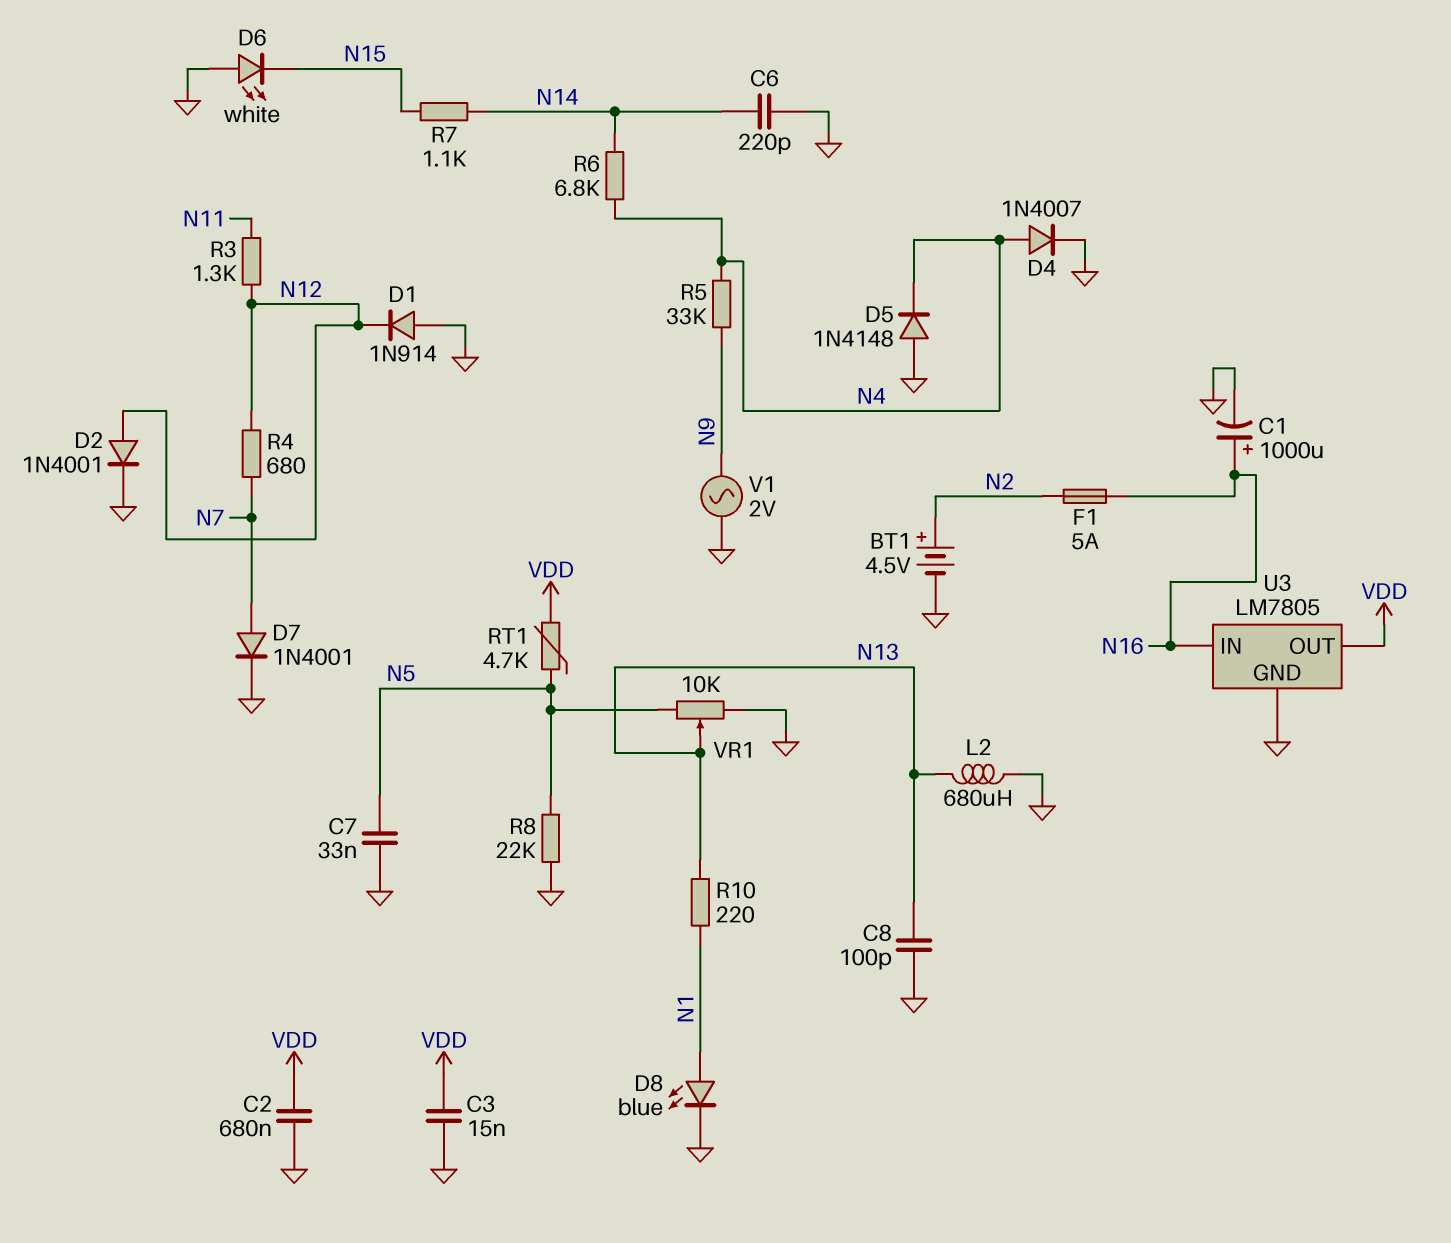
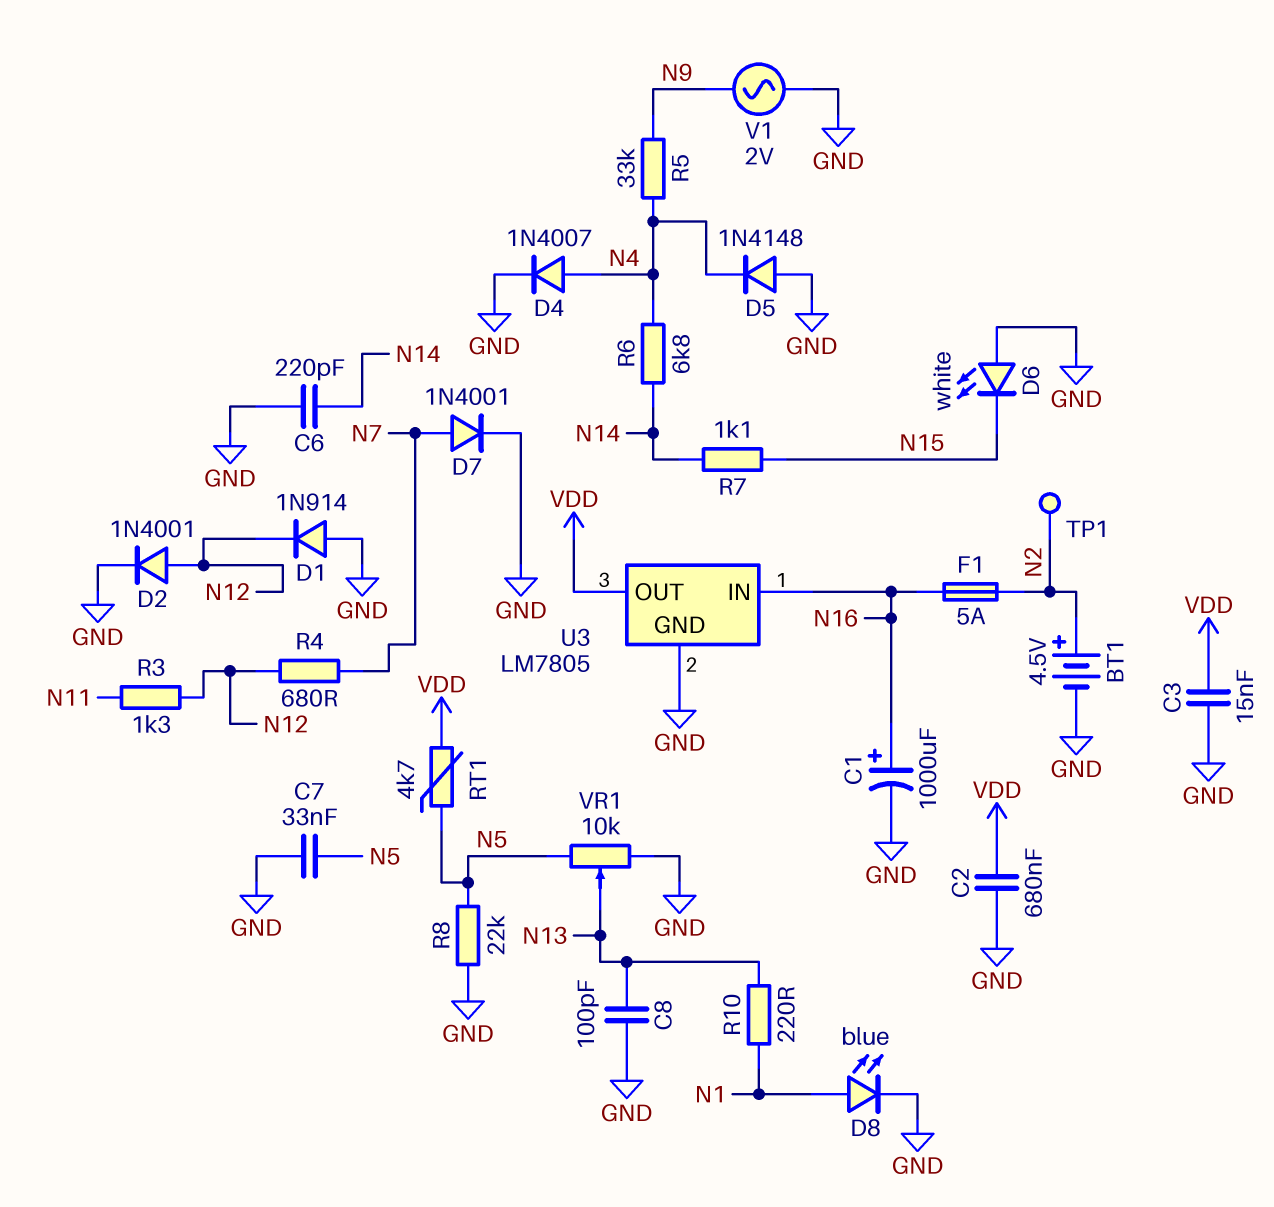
L2: 680uH (GND, N13) -> none
TP1: none -> test point (N2)

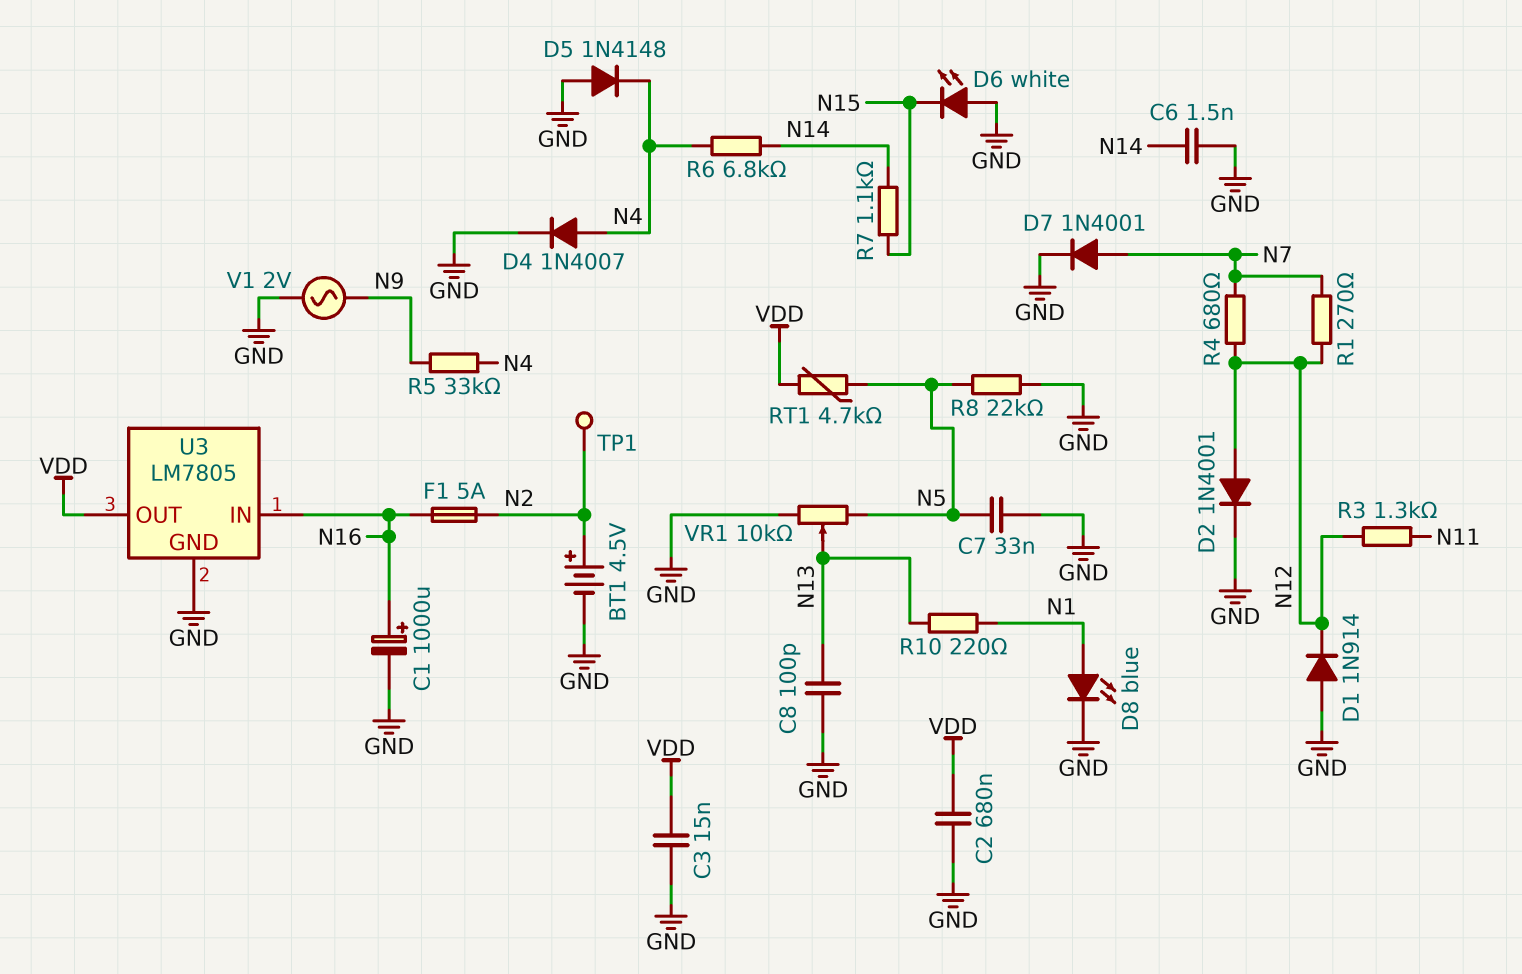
C6: 220pF (GND, N14) -> 1.5nF (GND, N14)
R1: none -> 270 (N7, N12)

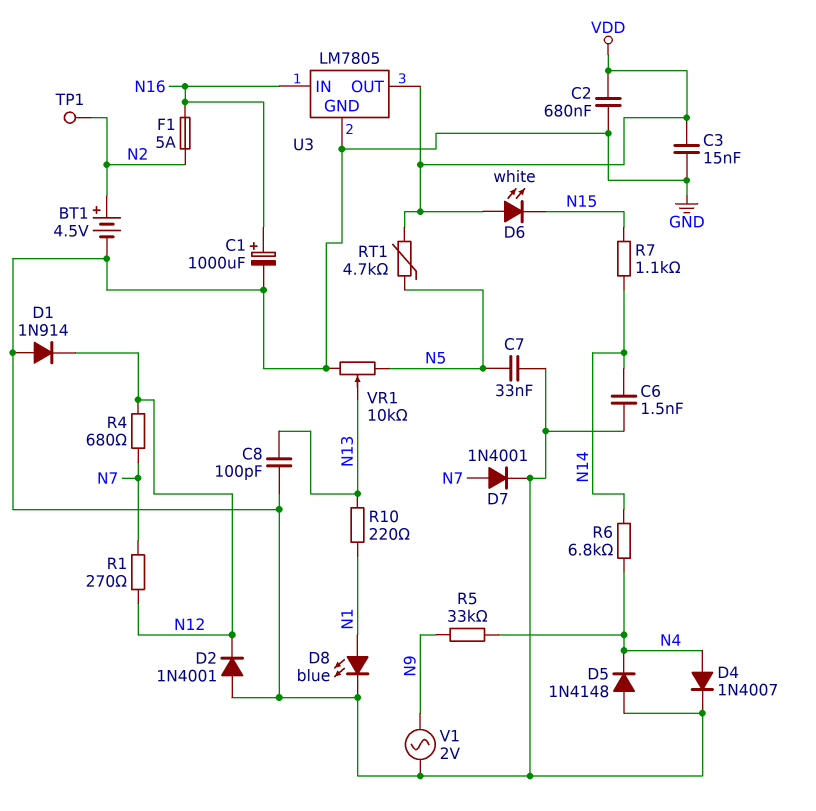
D2: diode 1N4001 (A N12, K GND) -> diode 1N4001 (A GND, K N12)
D6: LED white (A GND, K N15) -> LED white (A VDD, K N15)
R3: 1.3k (N11, N12) -> none
R8: 22k (GND, N5) -> none

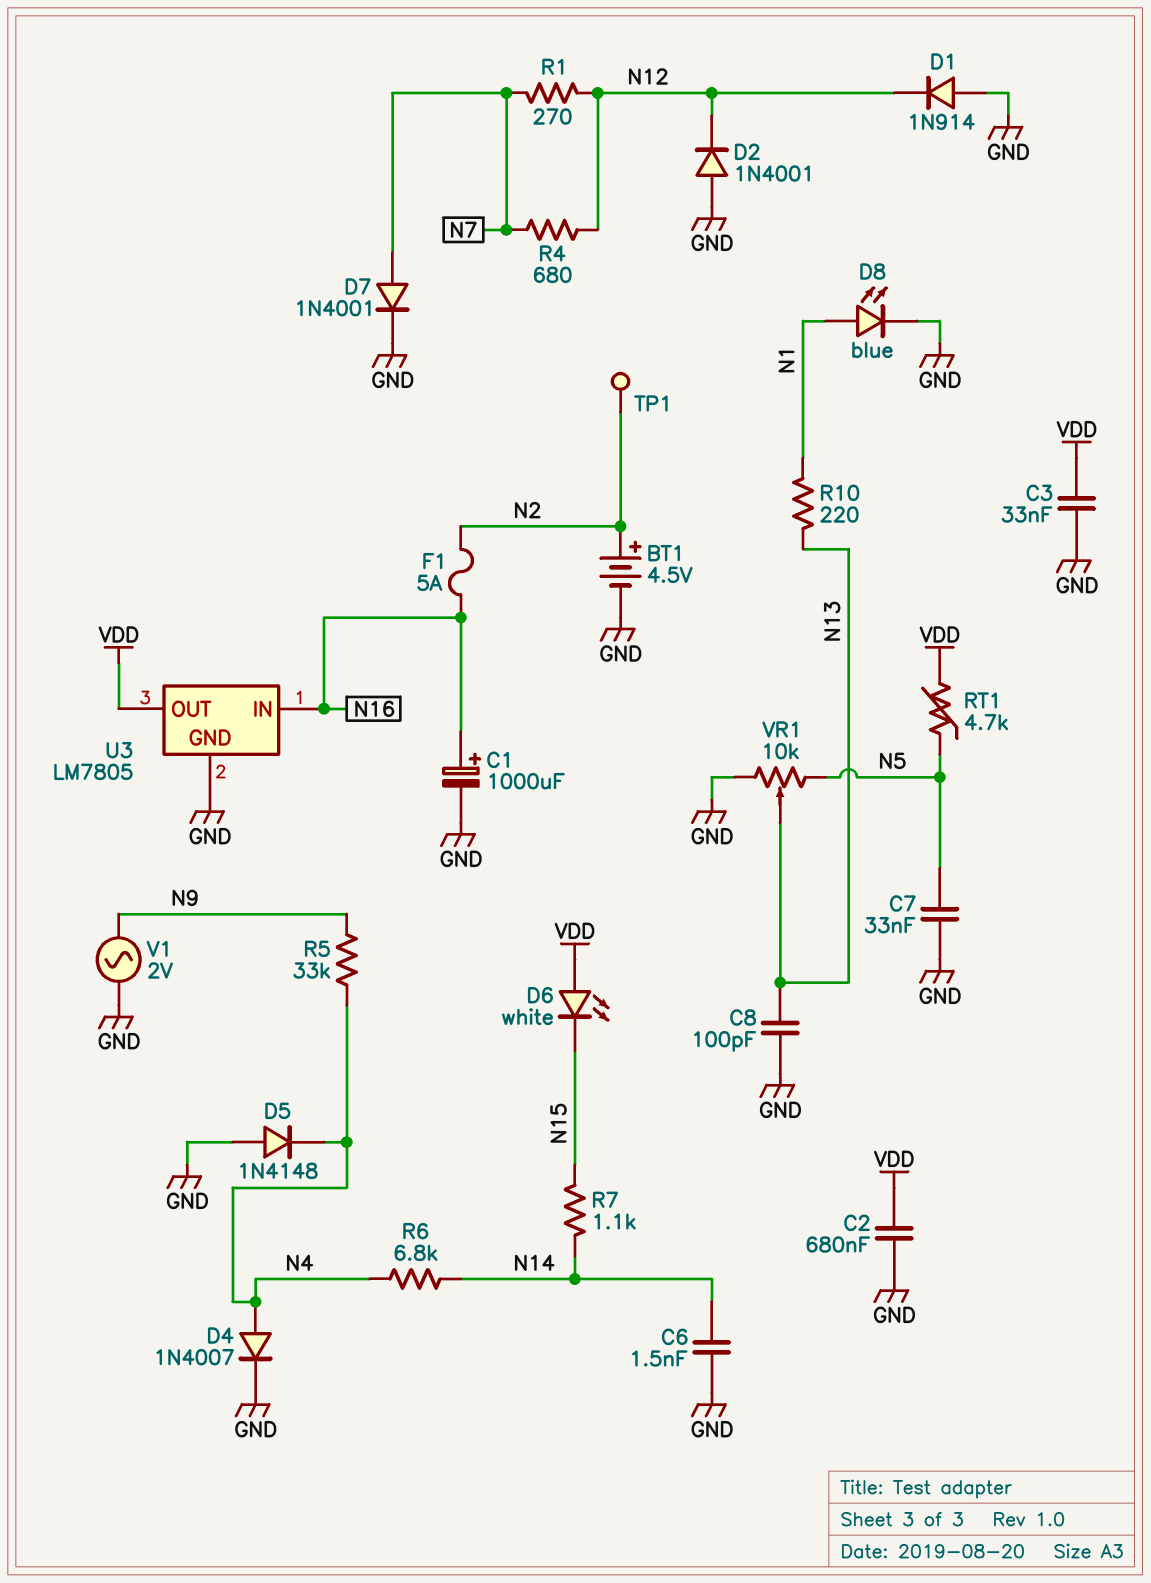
C3: 15nF (GND, VDD) -> 33nF (GND, VDD)

